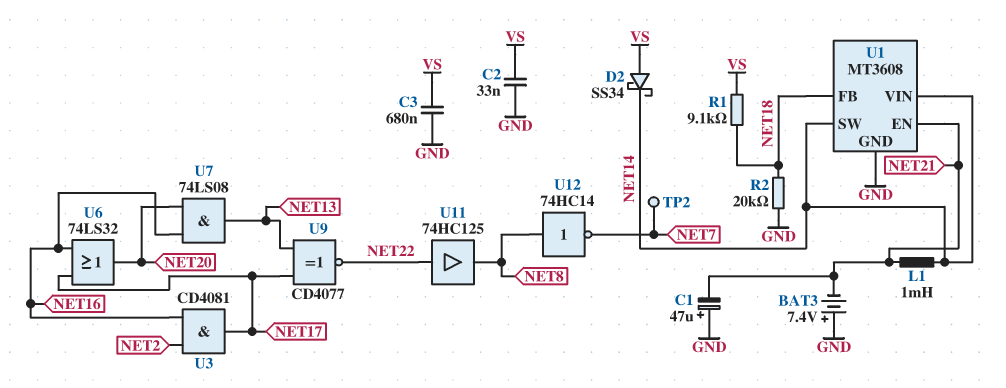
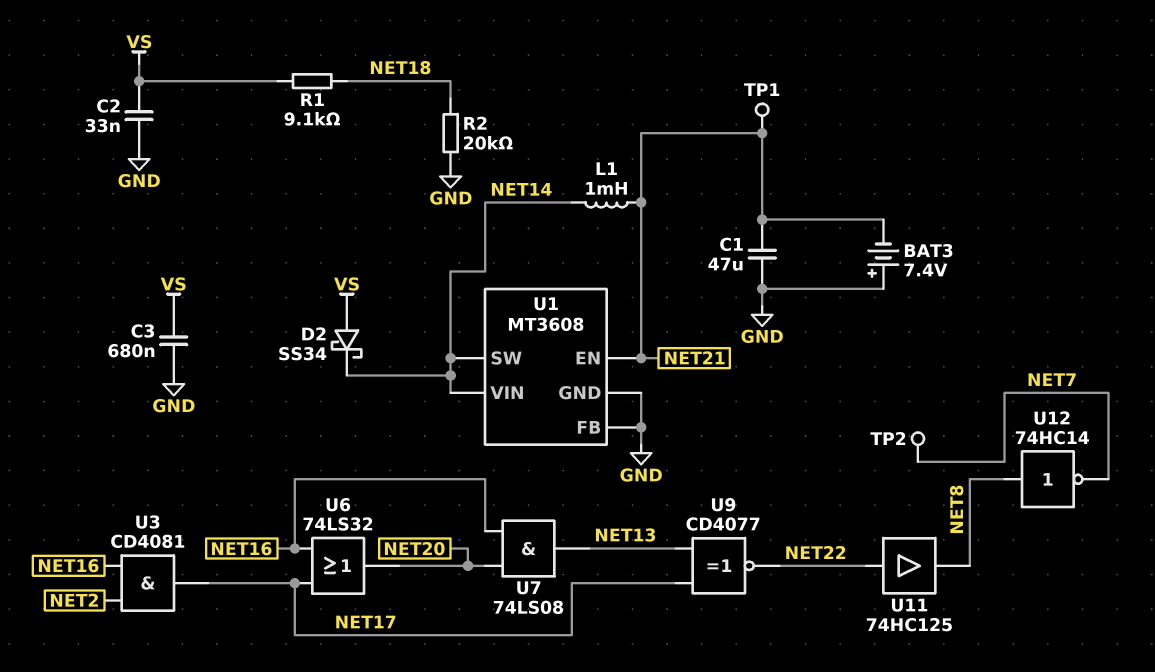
C1: 47uF (plus GND, minus NET21) -> 47uF (GND, NET21)
TP1: none -> test point (NET21)
U1 pin FB: NET18 -> GND

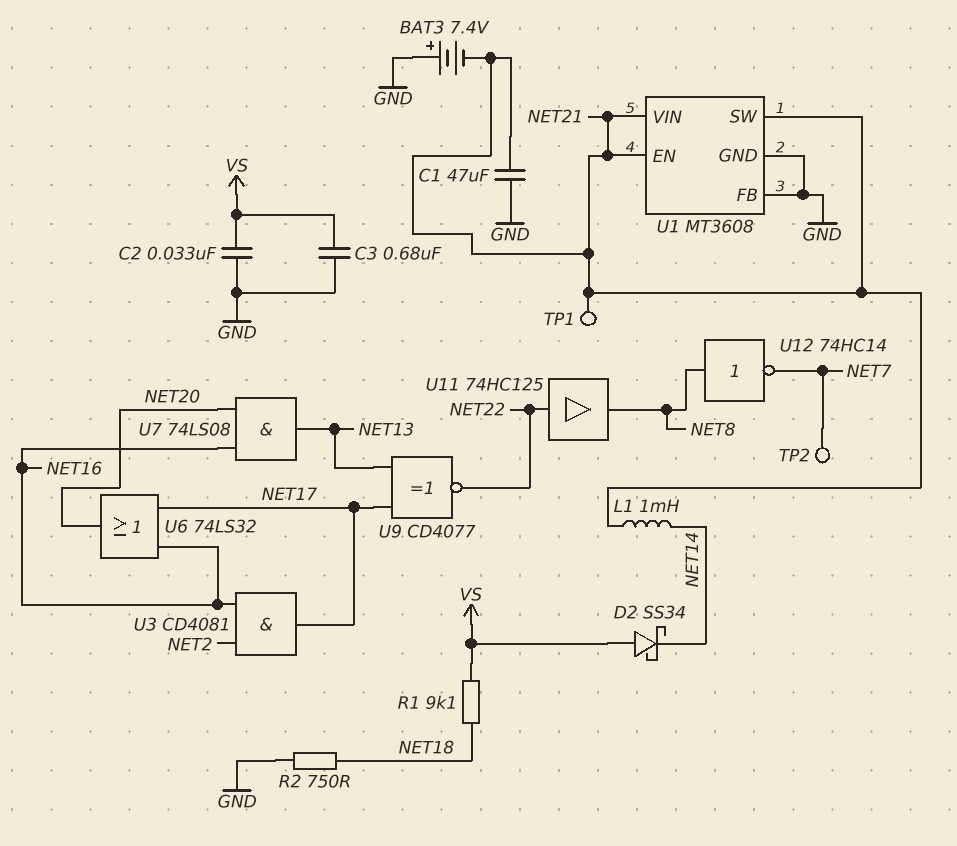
R2: 20k (GND, NET18) -> 750 (GND, NET18)
U1 pin SW: NET14 -> NET21
U1 pin VIN: NET14 -> NET21

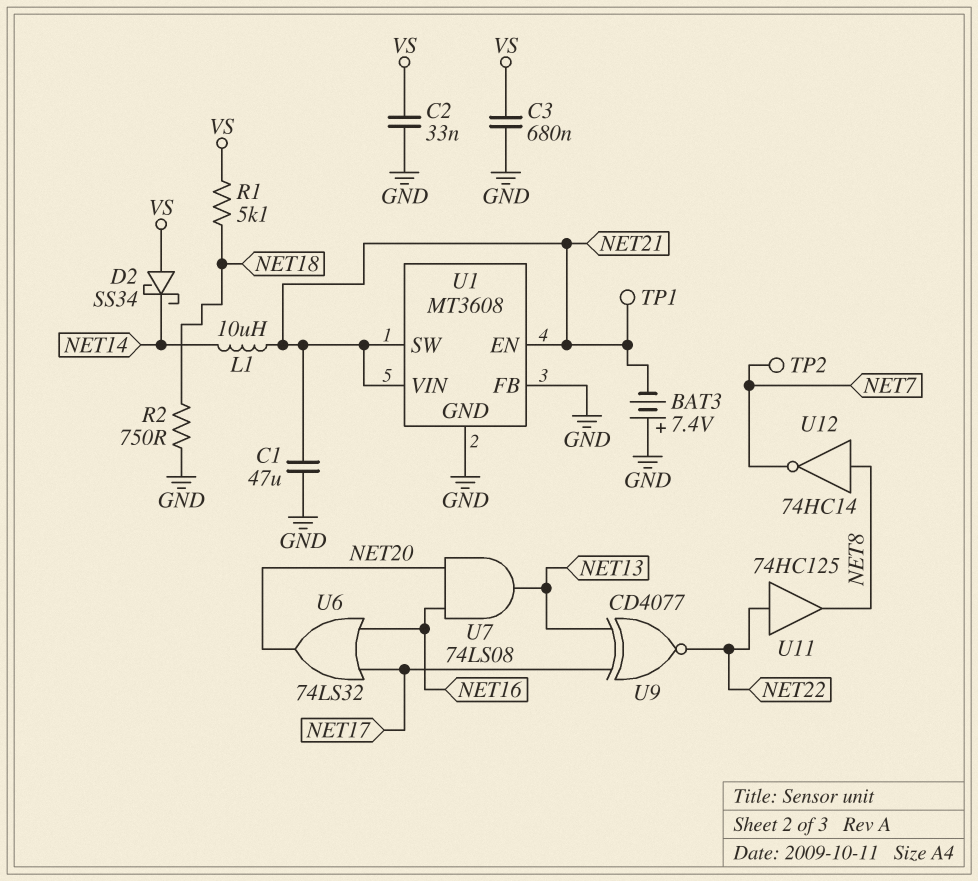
L1: 1mH (NET14, NET21) -> 10uH (NET14, NET21)
R1: 9.1k (NET18, VS) -> 5.1k (NET18, VS)
U3: AND CD4081 (in NET2, in NET16, out NET17) -> none

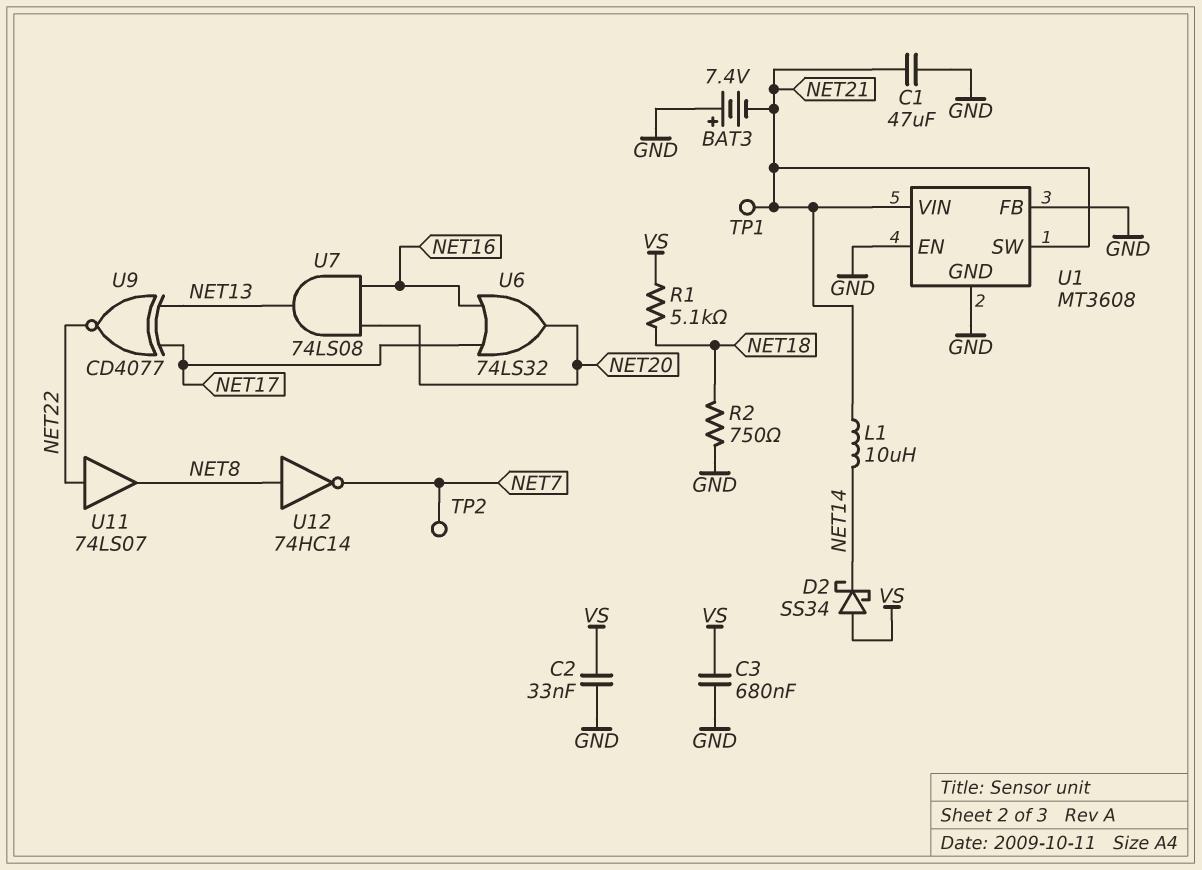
U1 pin EN: NET21 -> GND
U11: buffer 74HC125 (in NET22, out NET8) -> buffer 74LS07 (in NET22, out NET8)

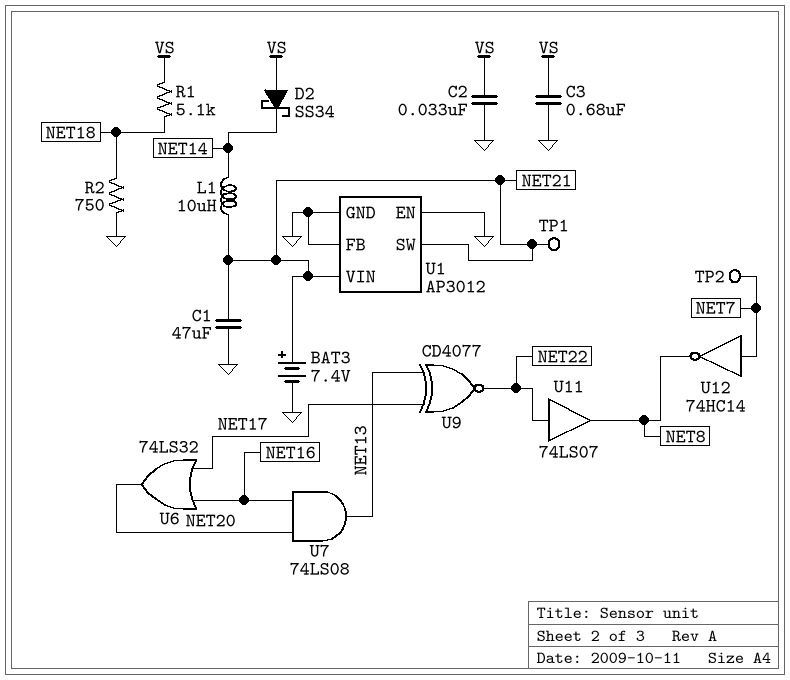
BAT3: 7.4V (plus GND, minus NET21) -> 7.4V (plus NET21, minus GND)
U1: MT3608 -> AP3012
U12: NOT 74HC14 (in NET8, out NET7) -> NOT 74HC14 (in NET7, out NET8)

